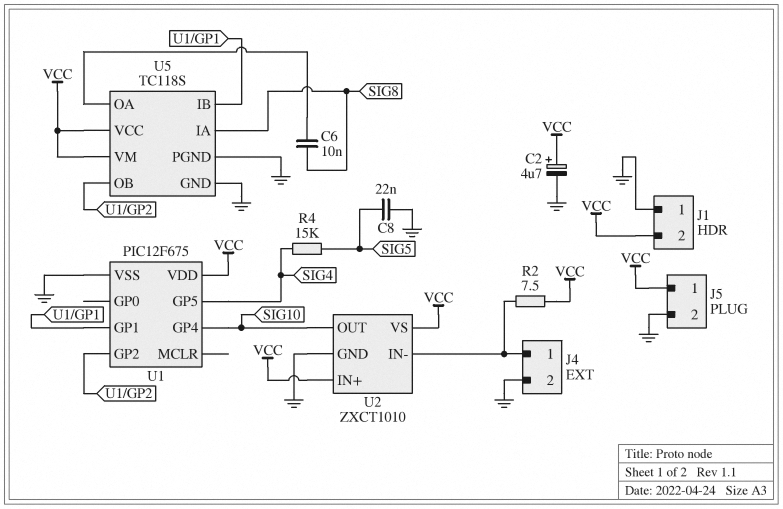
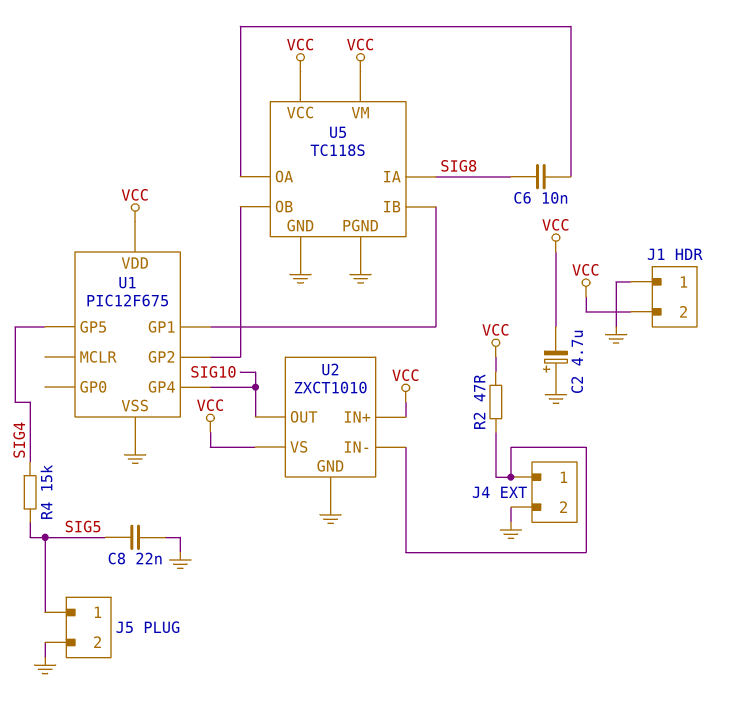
C2: 4.7uF (plus VCC, minus GND) -> 4.7uF (plus GND, minus VCC)
J5 pin 1: VCC -> SIG5
R2: 7.5 (J4/1, VCC) -> 47 (J4/1, VCC)

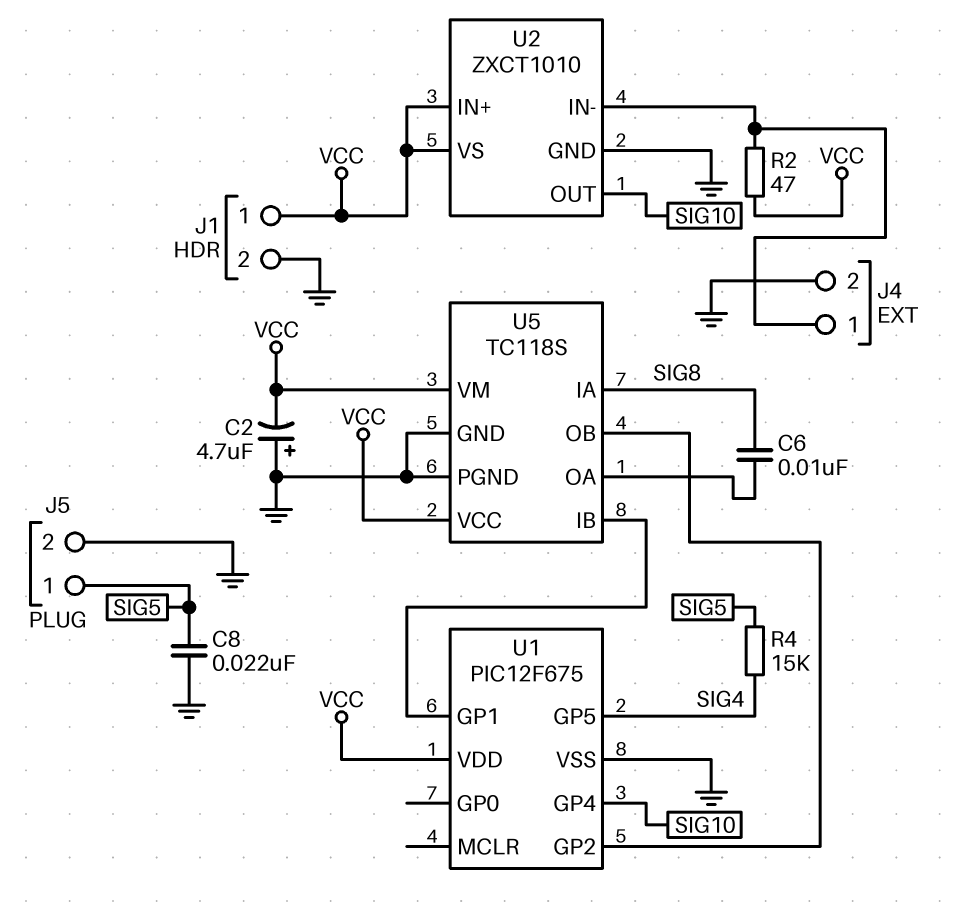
J1 pin 1: GND -> VCC
J1 pin 2: VCC -> GND

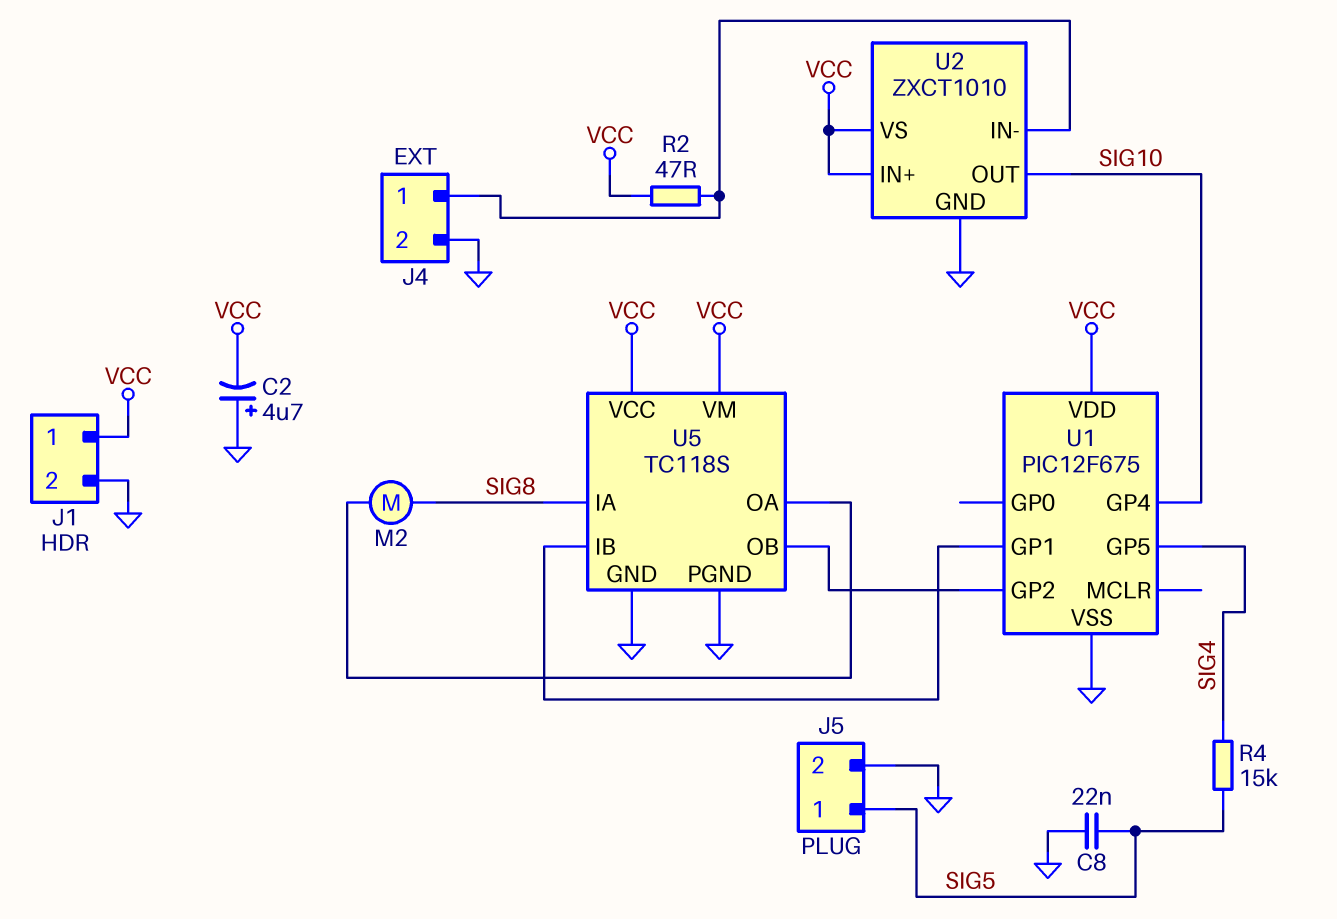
C6: 10nF (SIG8, U5/OA) -> none
M2: none -> motor (SIG8, U5/OA)

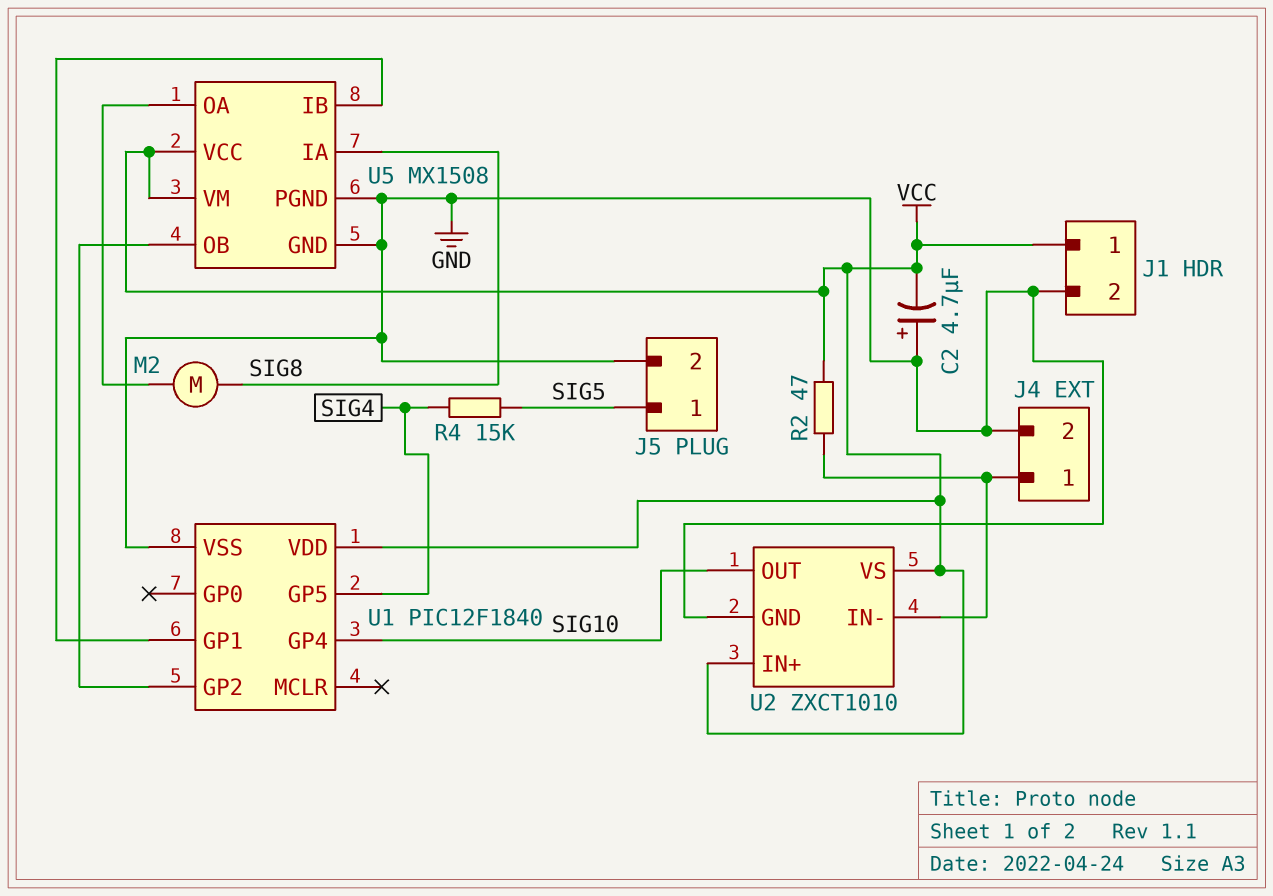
C8: 22nF (GND, SIG5) -> none
U1: PIC12F675 -> PIC12F1840
U5: TC118S -> MX1508

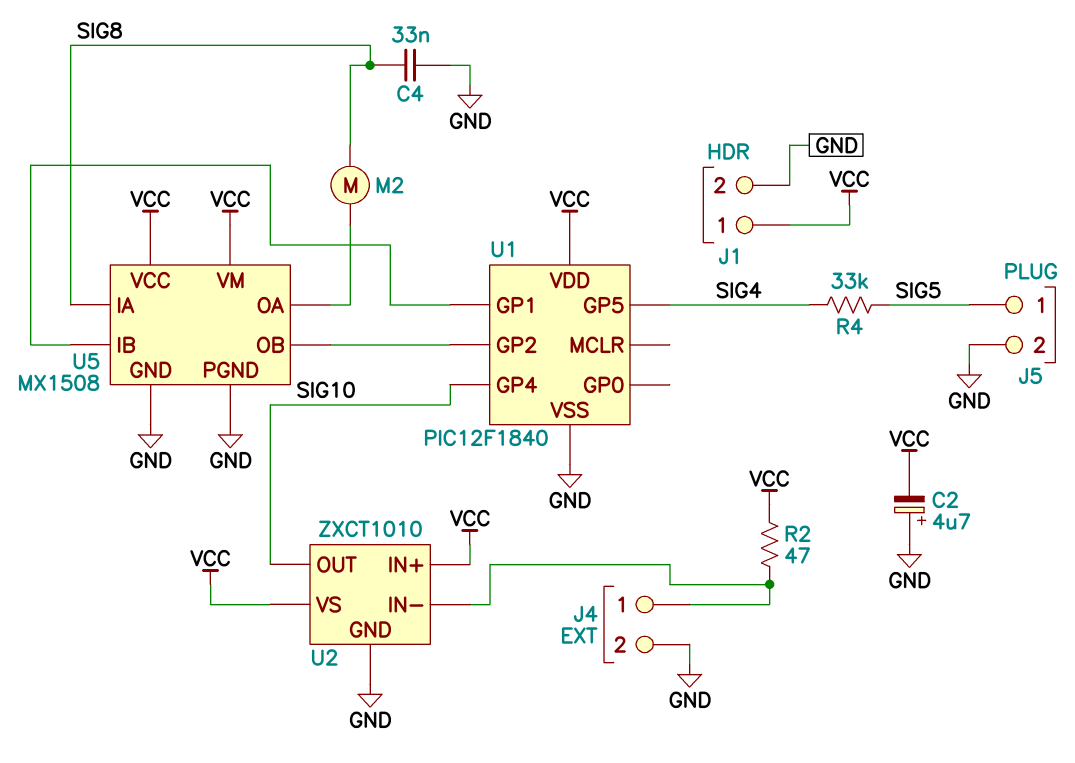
C4: none -> 33nF (GND, SIG8)
R4: 15k (SIG4, SIG5) -> 33k (SIG4, SIG5)

